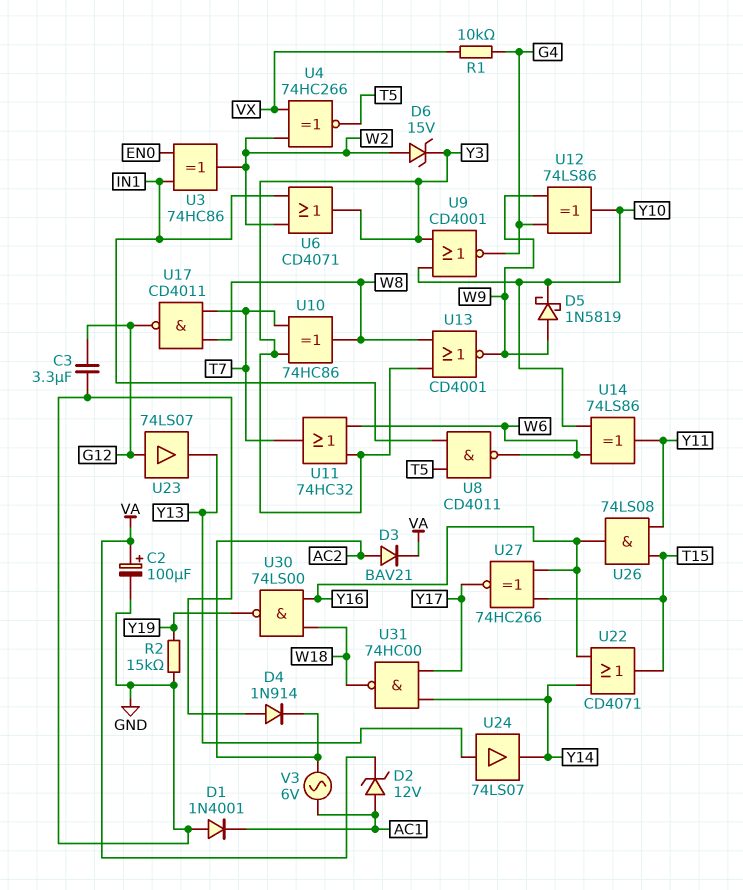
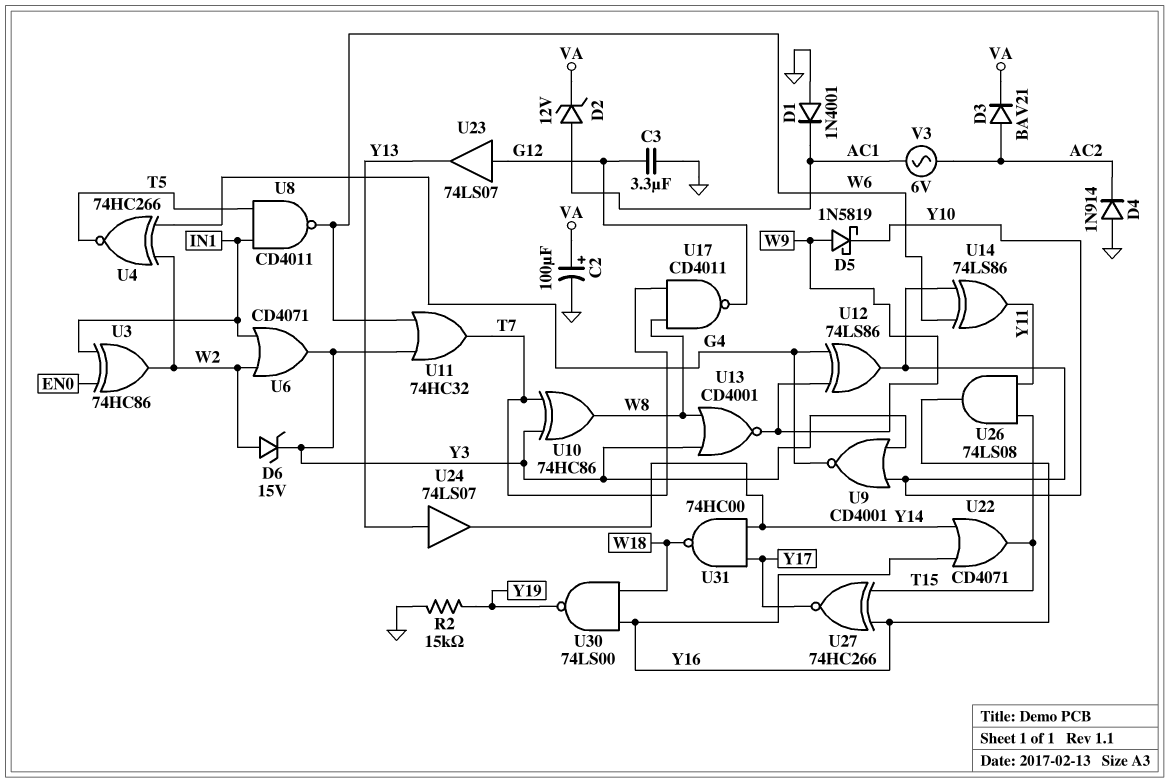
R1: 10k (G4, VX) -> none
U4: XNOR 74HC266 (in VX, in W2, out T5) -> XNOR 74HC266 (in G4, in W2, out T5)

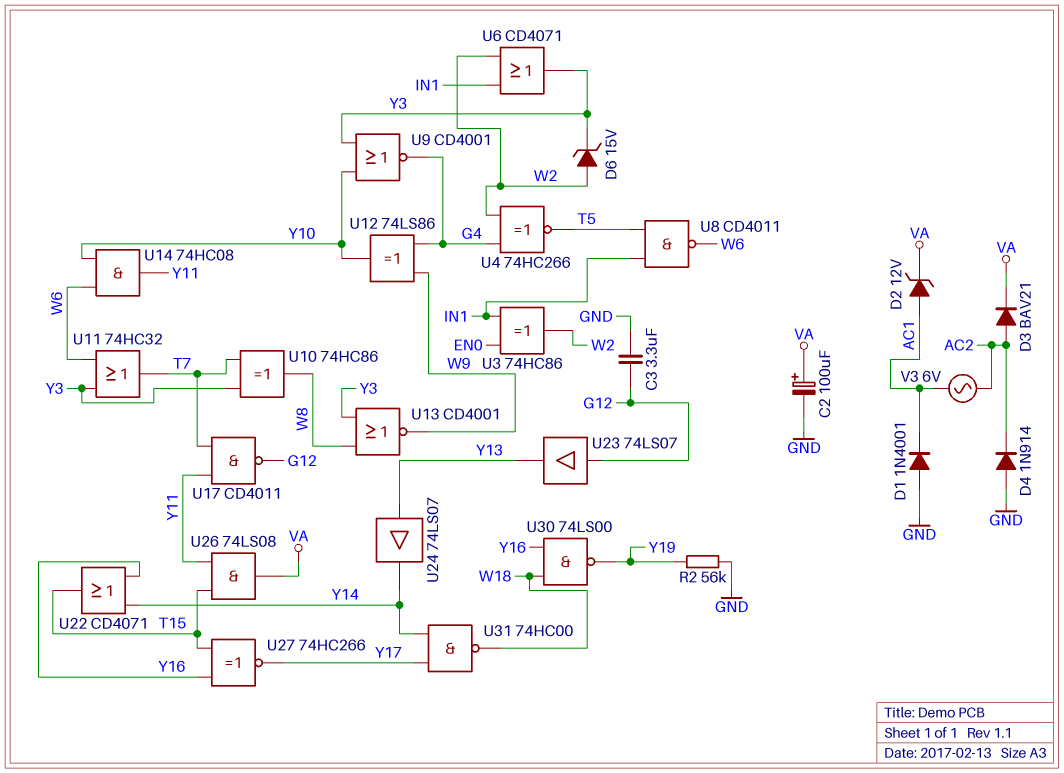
D5: schottky 1N5819 (A W9, K Y10) -> none
R2: 15k (GND, Y19) -> 56k (GND, Y19)
U14: XOR 74LS86 (in W6, in Y10, out Y11) -> AND 74HC08 (in W6, in Y10, out Y11)
U17: NAND CD4011 (in T7, in W8, out G12) -> NAND CD4011 (in T7, in Y11, out G12)
U26: AND 74LS08 (in T15, in Y11, out Y16) -> AND 74LS08 (in T15, in Y11, out VA)

